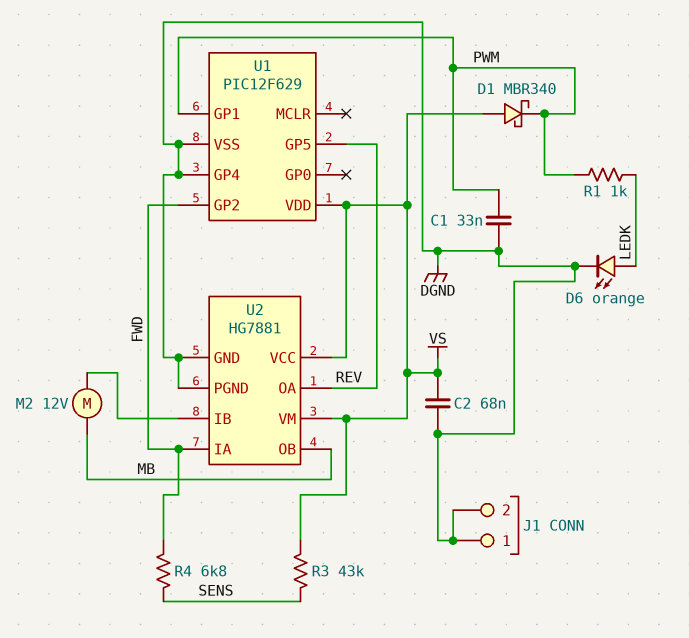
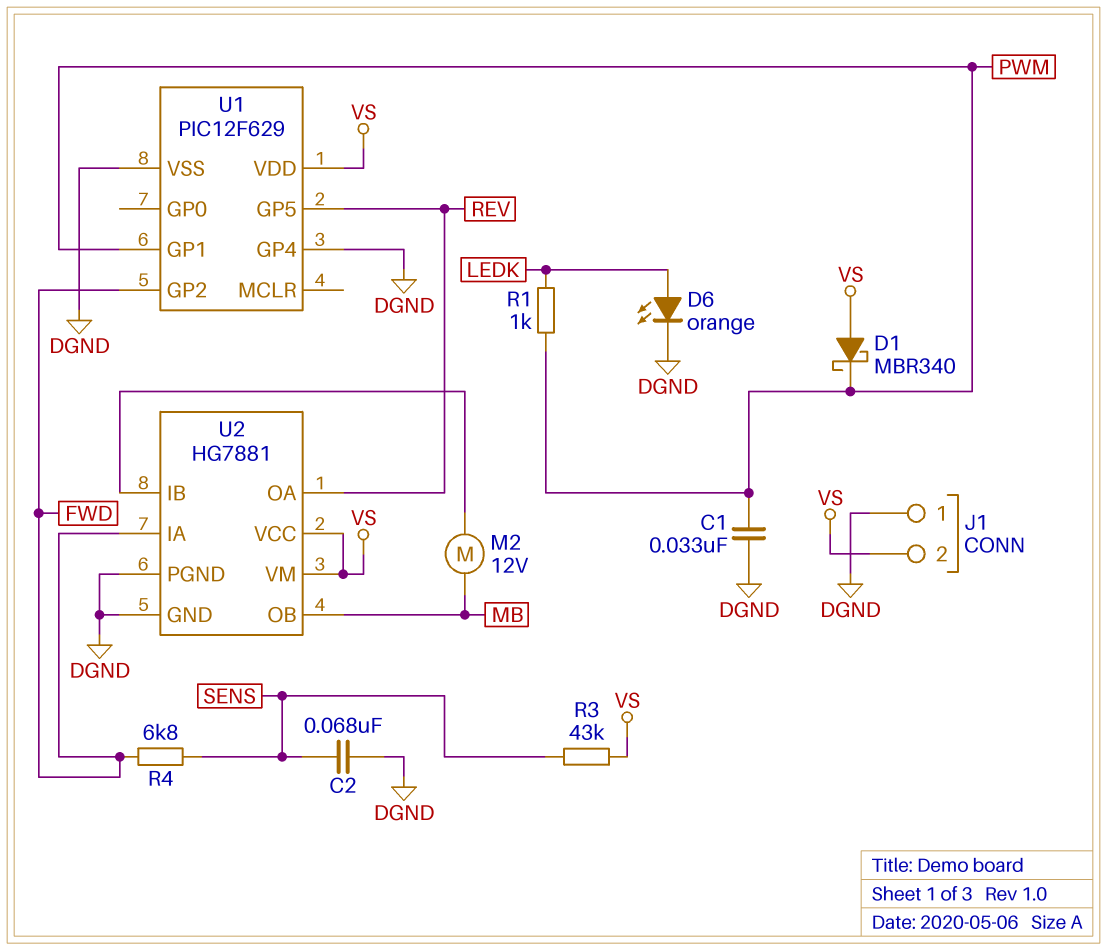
C2: 68nF (DGND, VS) -> 68nF (DGND, SENS)
J1 pin 2: DGND -> VS

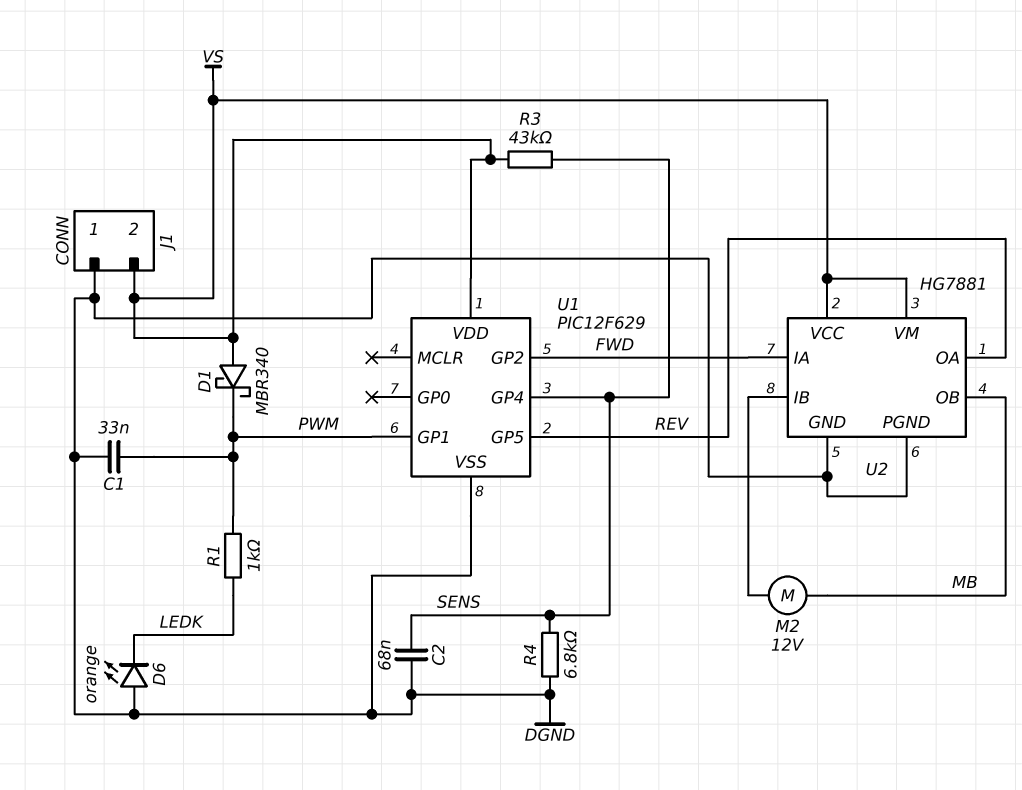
D6: LED orange (A LEDK, K DGND) -> LED orange (A DGND, K LEDK)
R4: 6.8k (FWD, SENS) -> 6.8k (DGND, SENS)
U1 pin GP4: DGND -> SENS

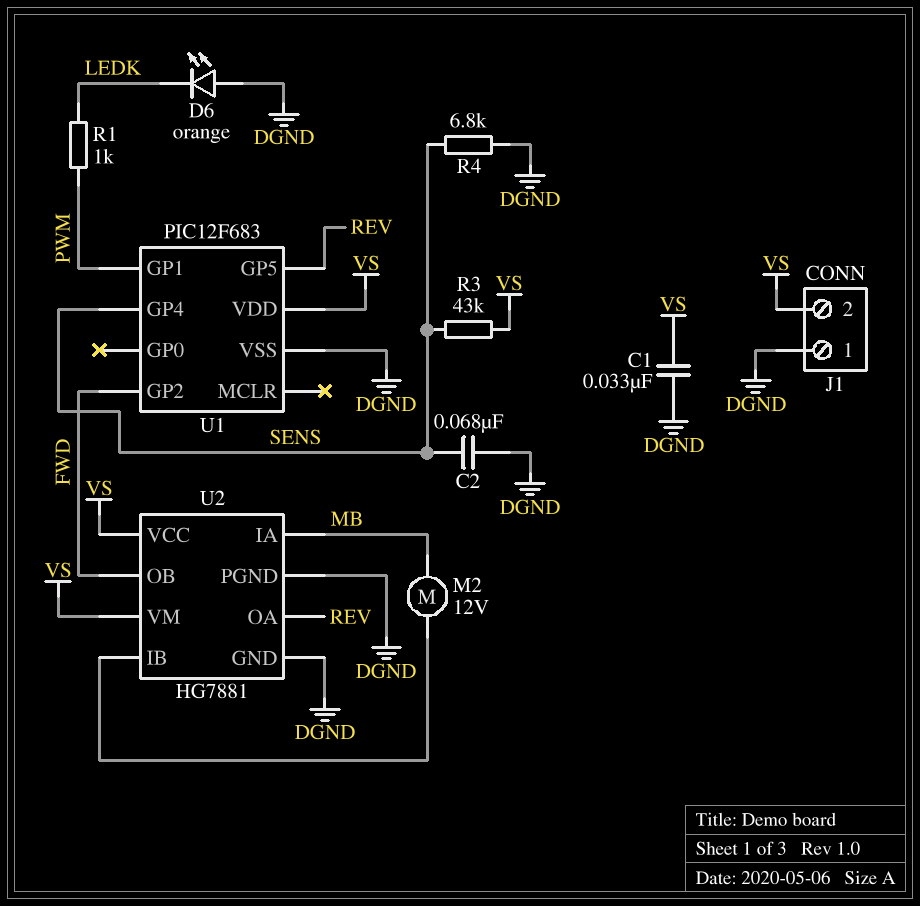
C1: 33nF (DGND, PWM) -> 33nF (DGND, VS)
D1: schottky MBR340 (A VS, K PWM) -> none
U1: PIC12F629 -> PIC12F683
U2 pin IA: FWD -> MB
U2 pin OB: MB -> FWD

